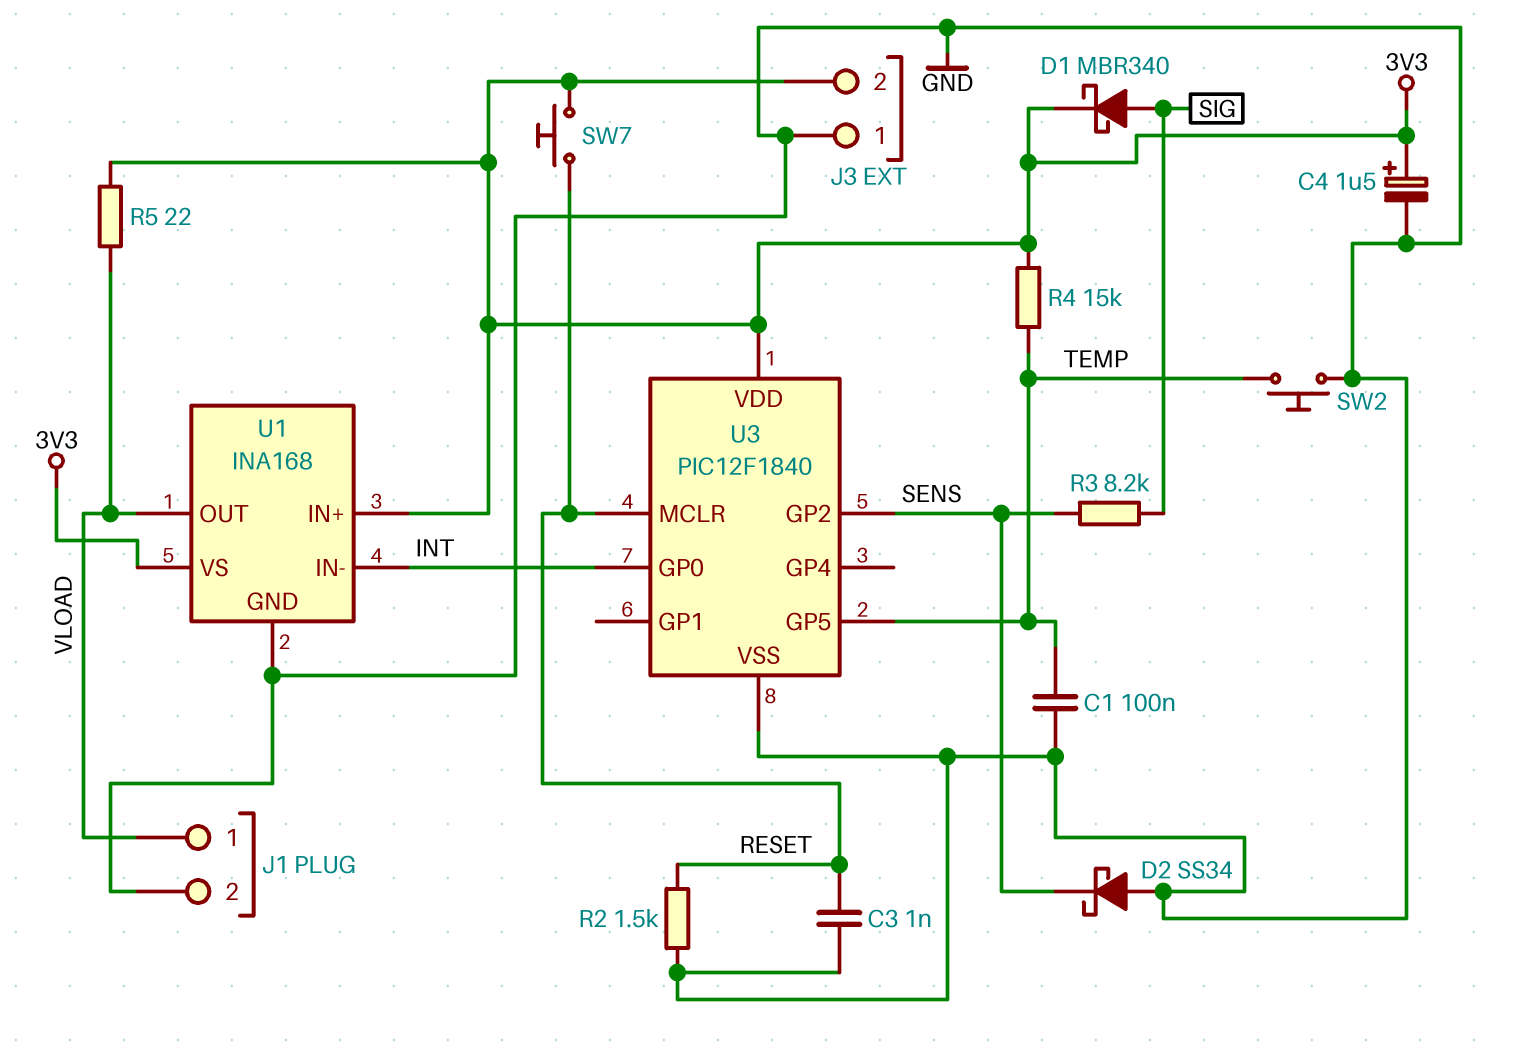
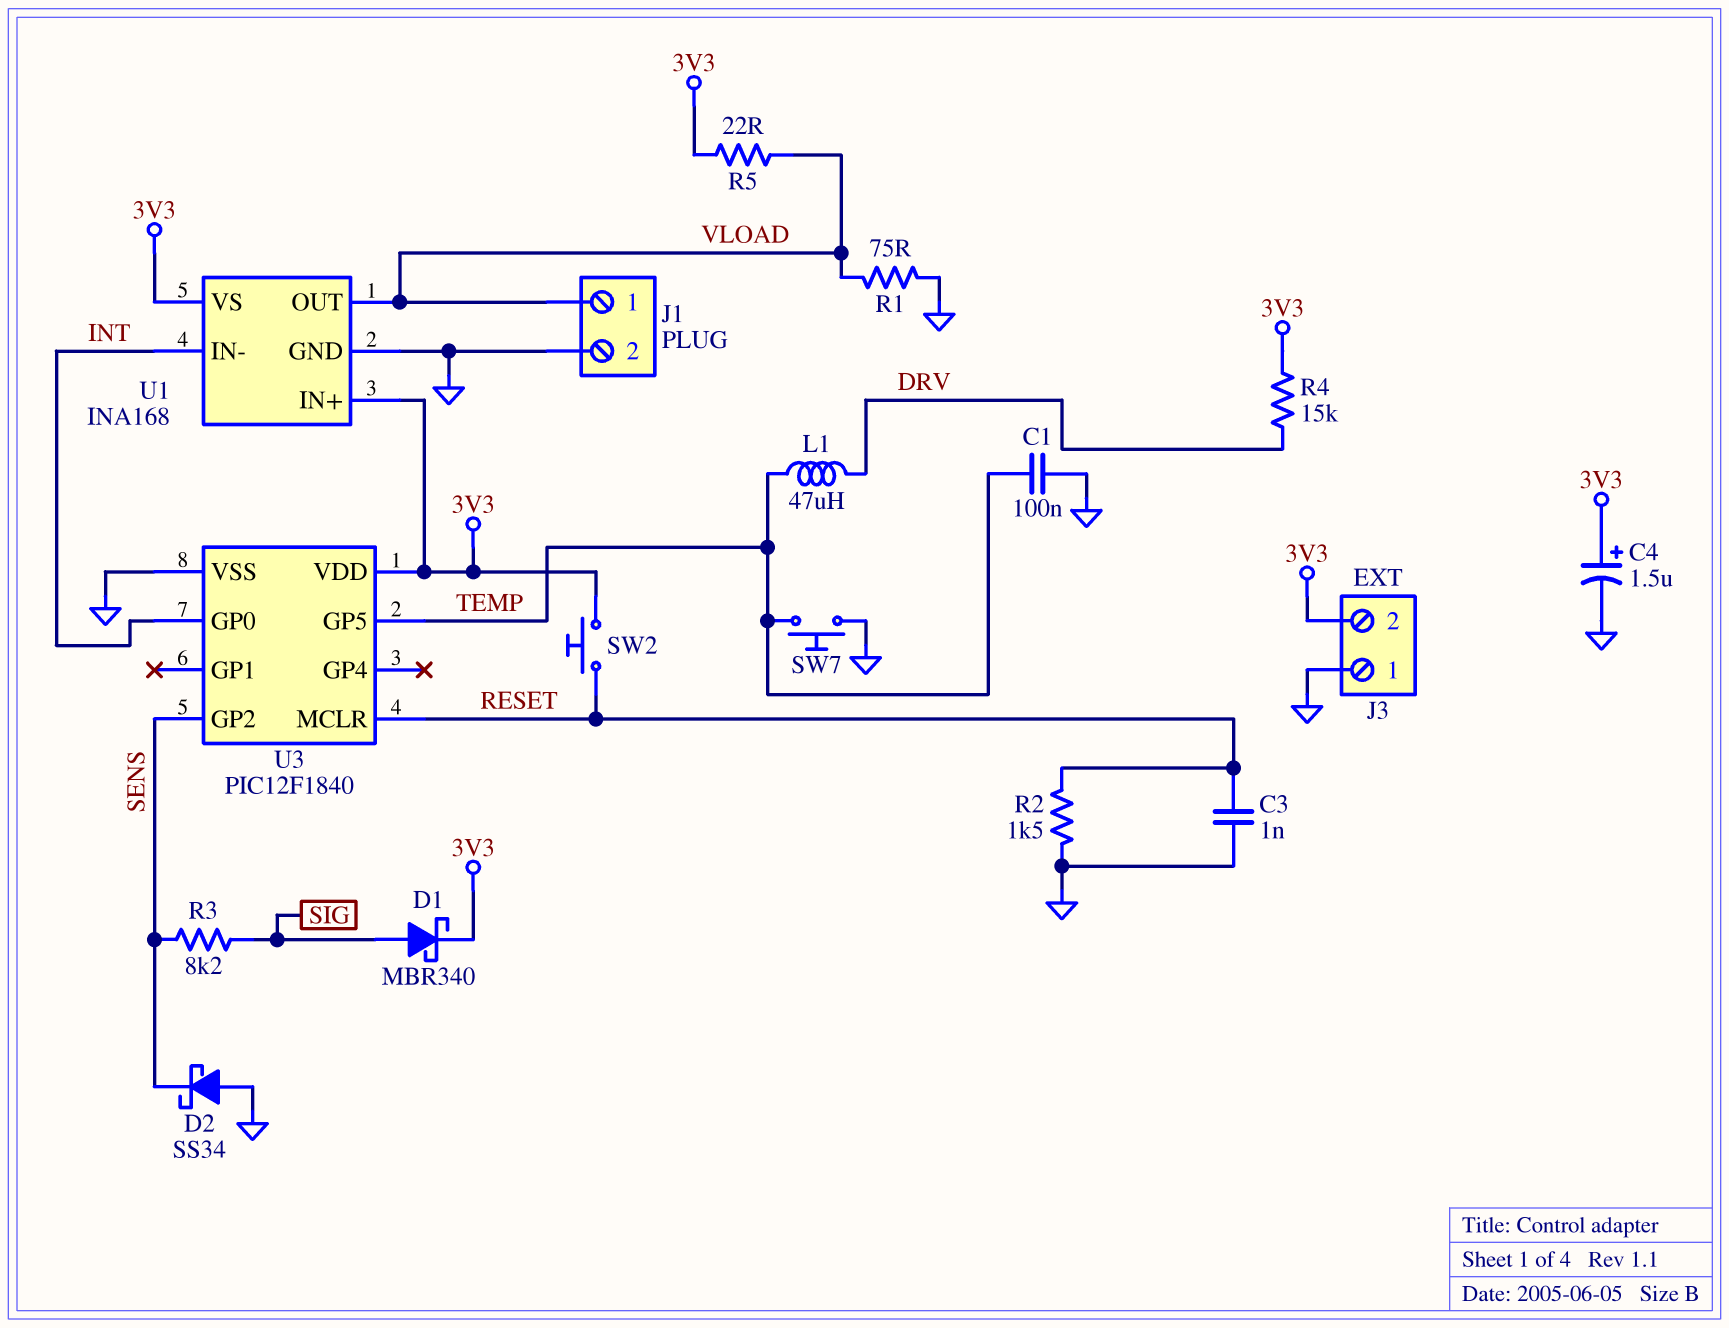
L1: none -> 47uH (DRV, TEMP)
R1: none -> 75 (GND, VLOAD)
R4: 15k (3V3, TEMP) -> 15k (3V3, DRV)
SW2: button (GND, TEMP) -> button (3V3, RESET)
SW7: button (3V3, RESET) -> button (GND, TEMP)

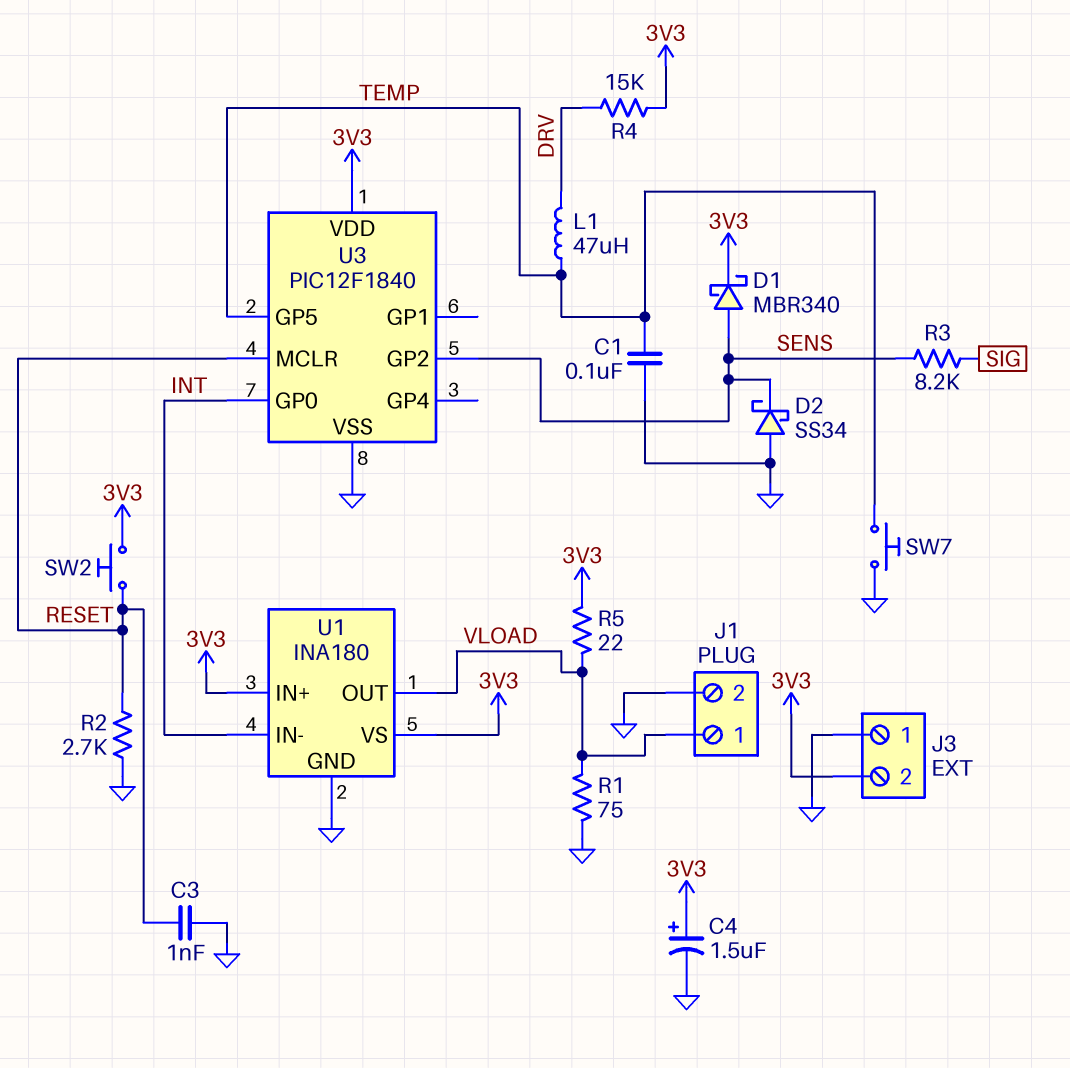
D1: schottky MBR340 (A SIG, K 3V3) -> schottky MBR340 (A SENS, K 3V3)
R2: 1.5k (GND, RESET) -> 2.7k (GND, RESET)
U1: INA168 -> INA180

